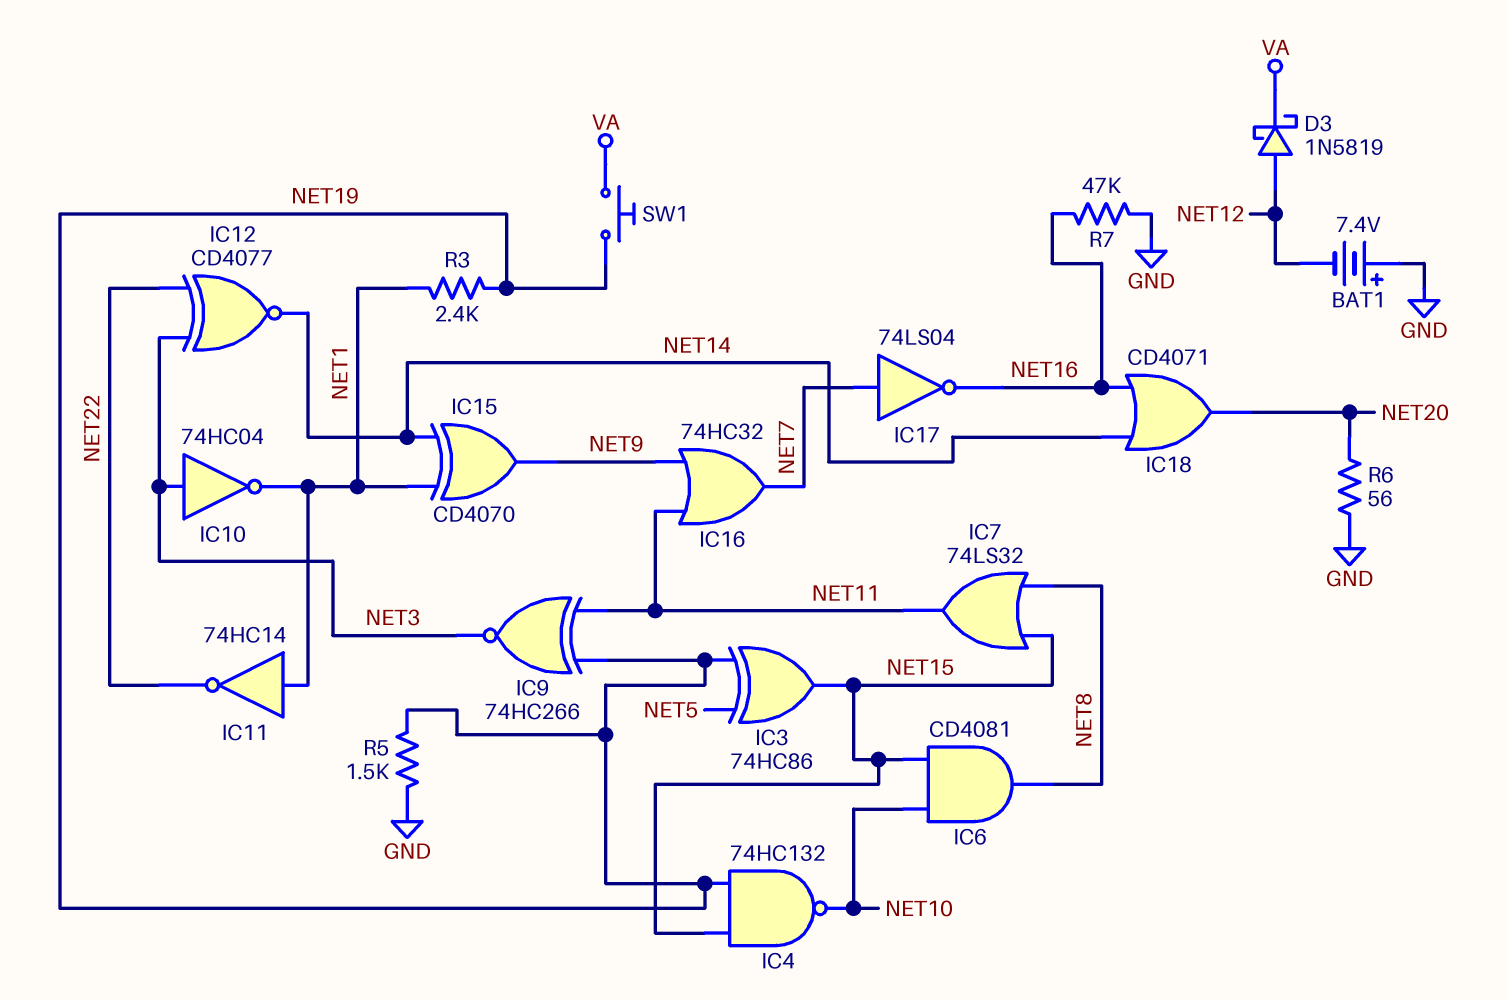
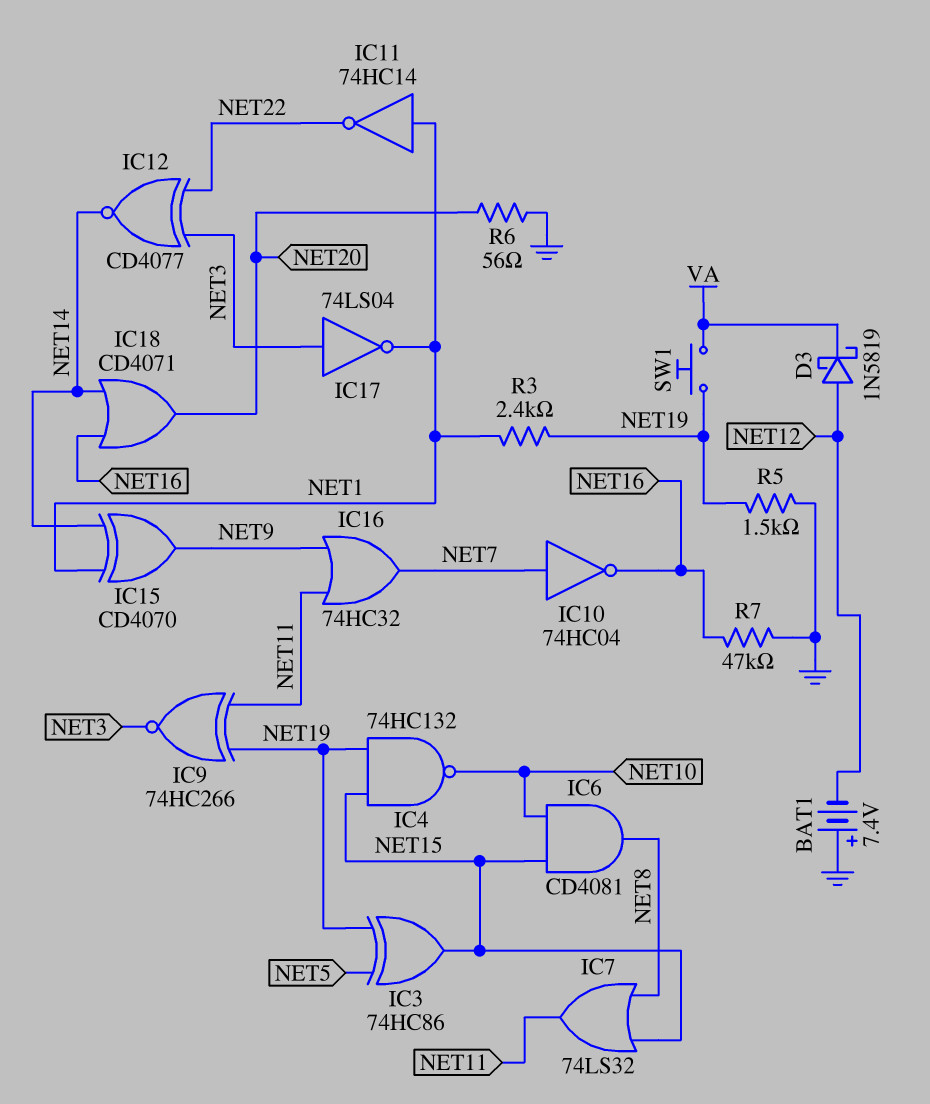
IC10: NOT 74HC04 (in NET3, out NET1) -> NOT 74HC04 (in NET7, out NET16)
IC17: NOT 74LS04 (in NET7, out NET16) -> NOT 74LS04 (in NET3, out NET1)

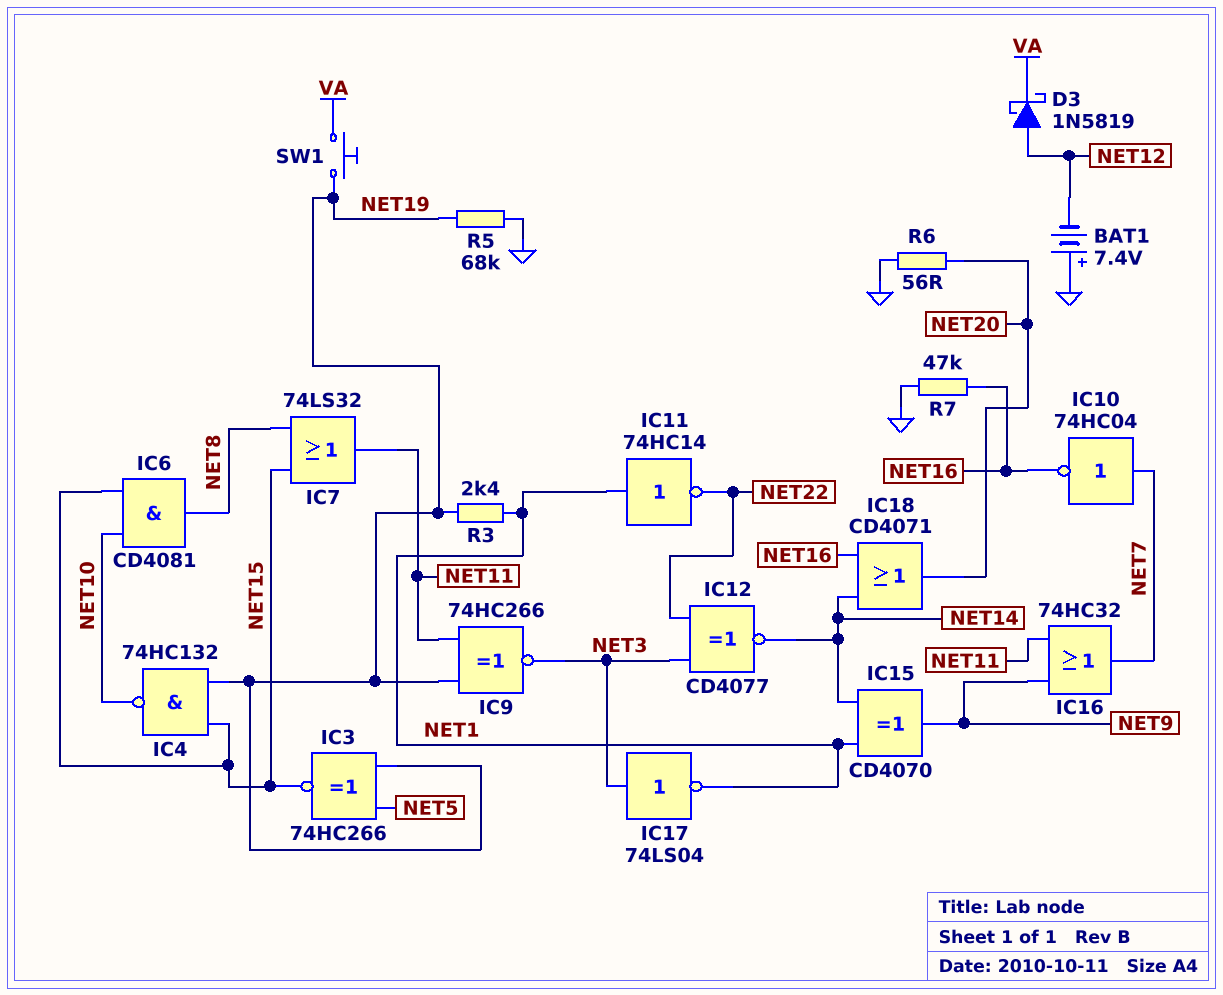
IC3: XOR 74HC86 (in NET5, in NET19, out NET15) -> XNOR 74HC266 (in NET5, in NET19, out NET15)
R5: 1.5k (GND, NET19) -> 68k (GND, NET19)

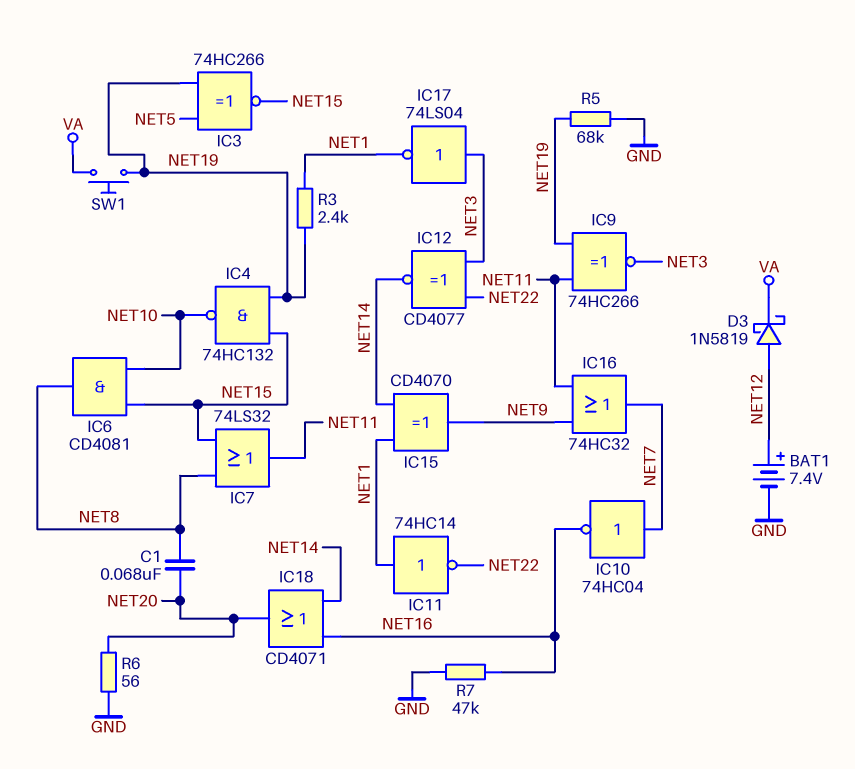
BAT1: 7.4V (plus GND, minus NET12) -> 7.4V (plus NET12, minus GND)
C1: none -> 68nF (NET8, NET20)

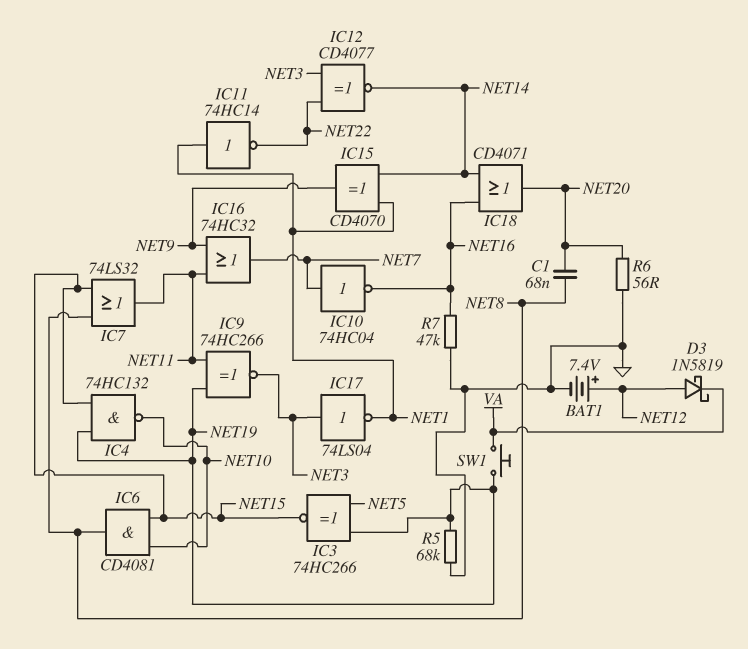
R3: 2.4k (NET1, NET19) -> none

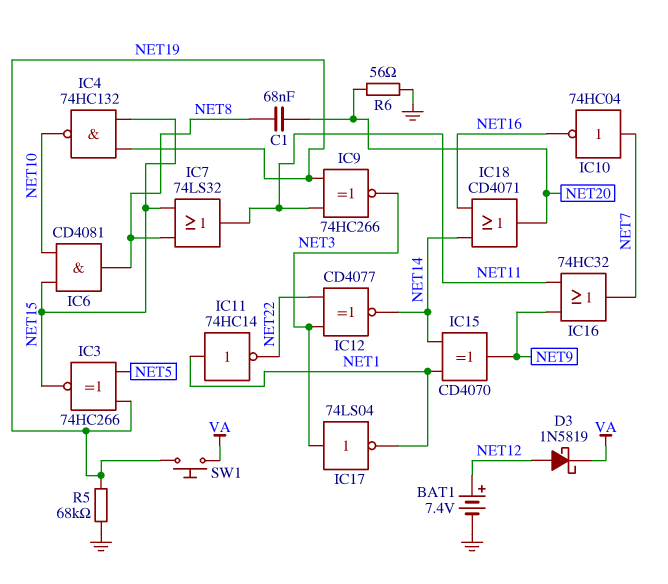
R7: 47k (GND, NET16) -> none

